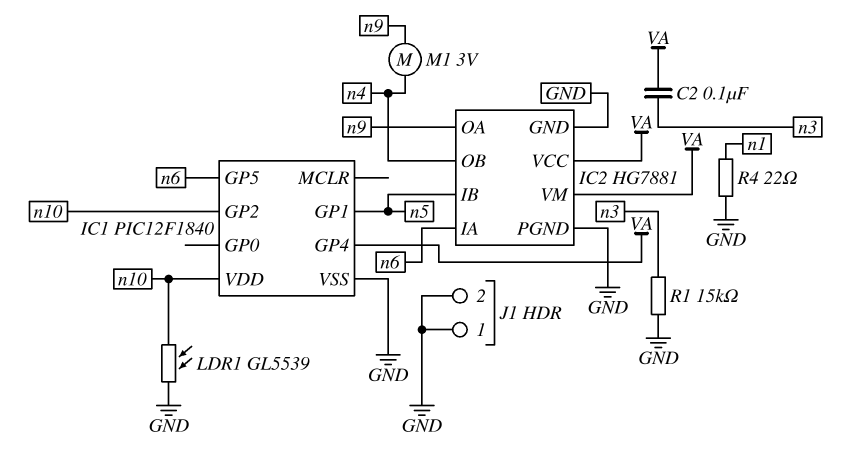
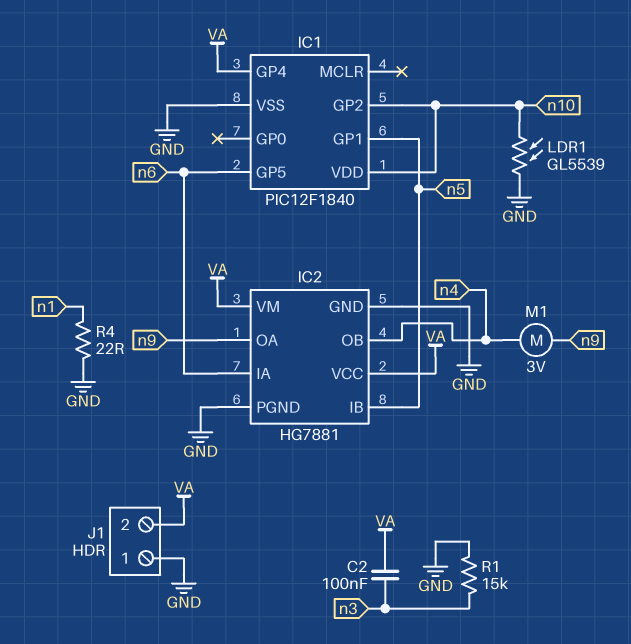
J1 pin 2: GND -> VA

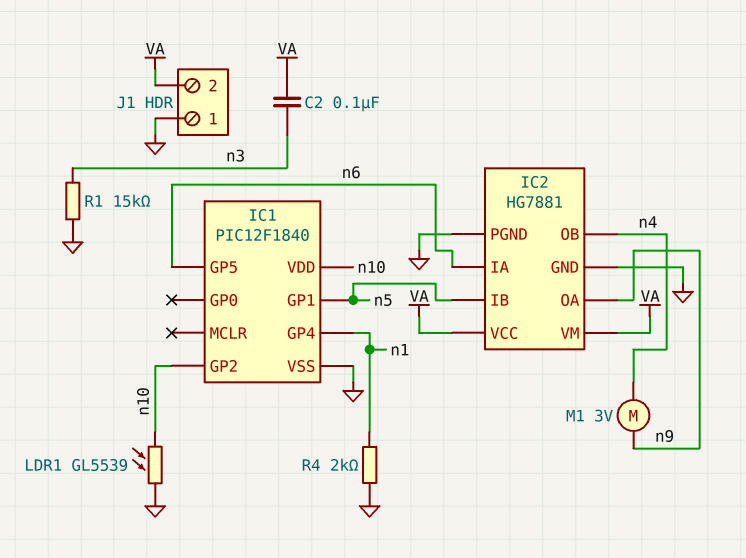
IC1 pin GP4: VA -> n1
R4: 22 (GND, n1) -> 2k (GND, n1)

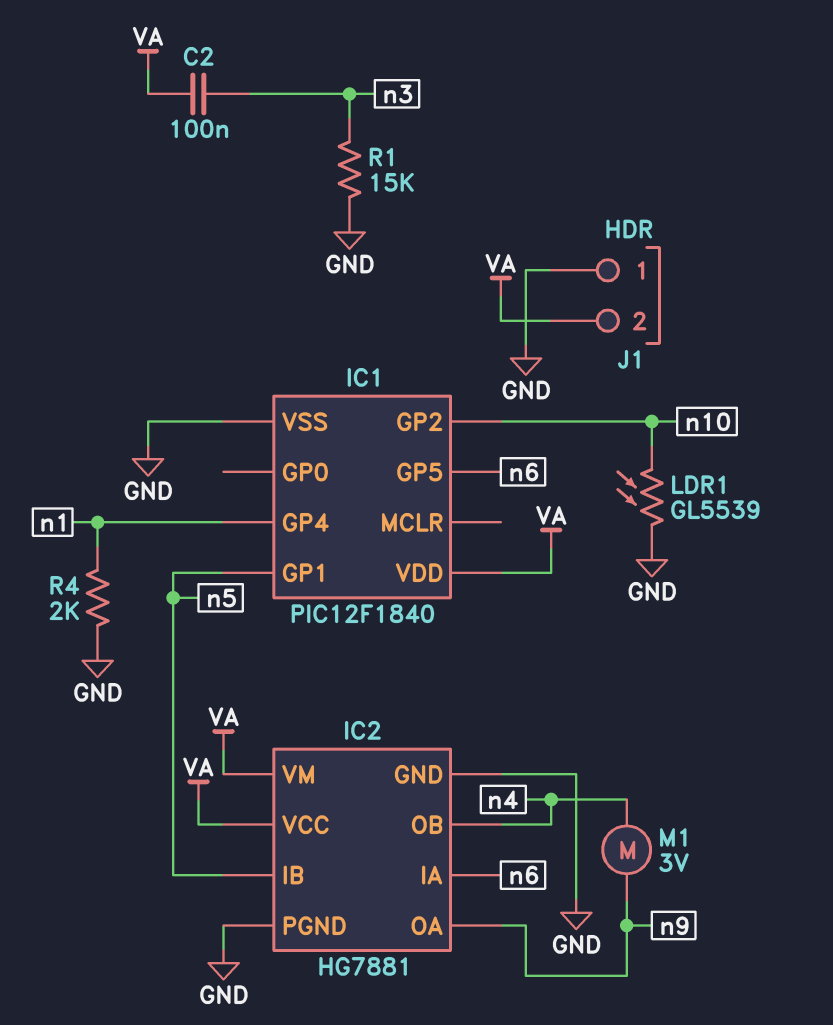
IC1 pin VDD: n10 -> VA

